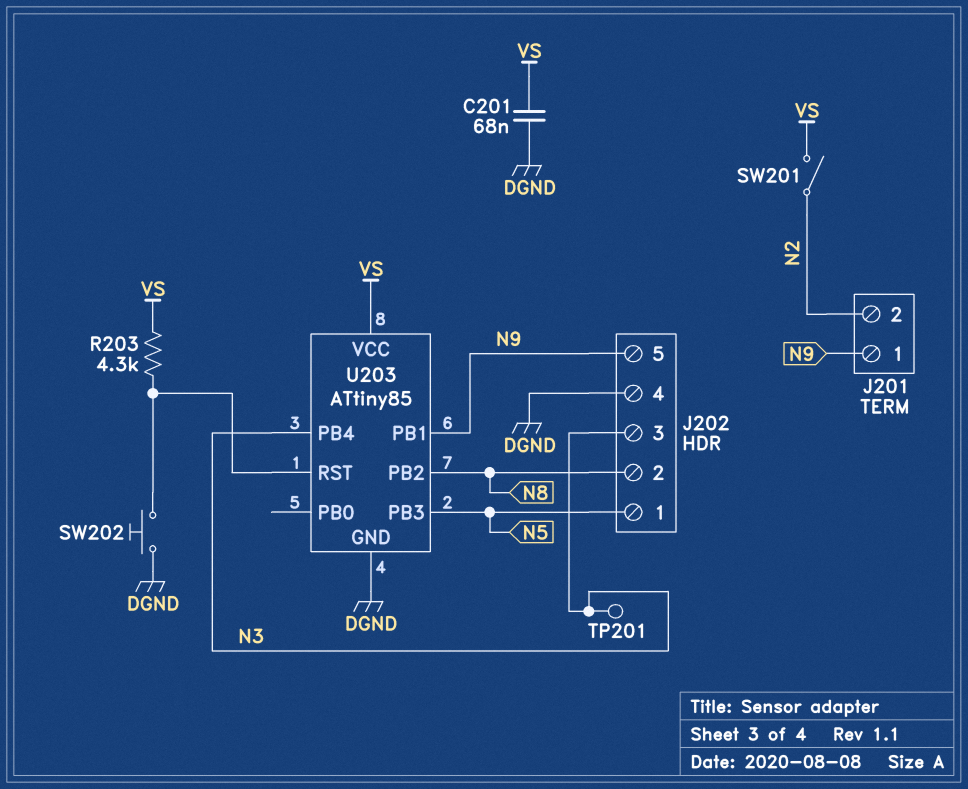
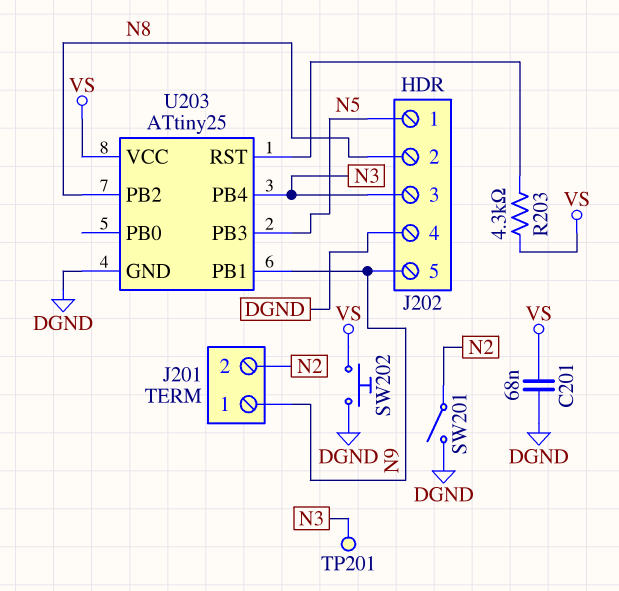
SW201: switch (N2, VS) -> switch (DGND, N2)
SW202: button (DGND, U203/RST) -> button (DGND, VS)
U203: ATtiny85 -> ATtiny25

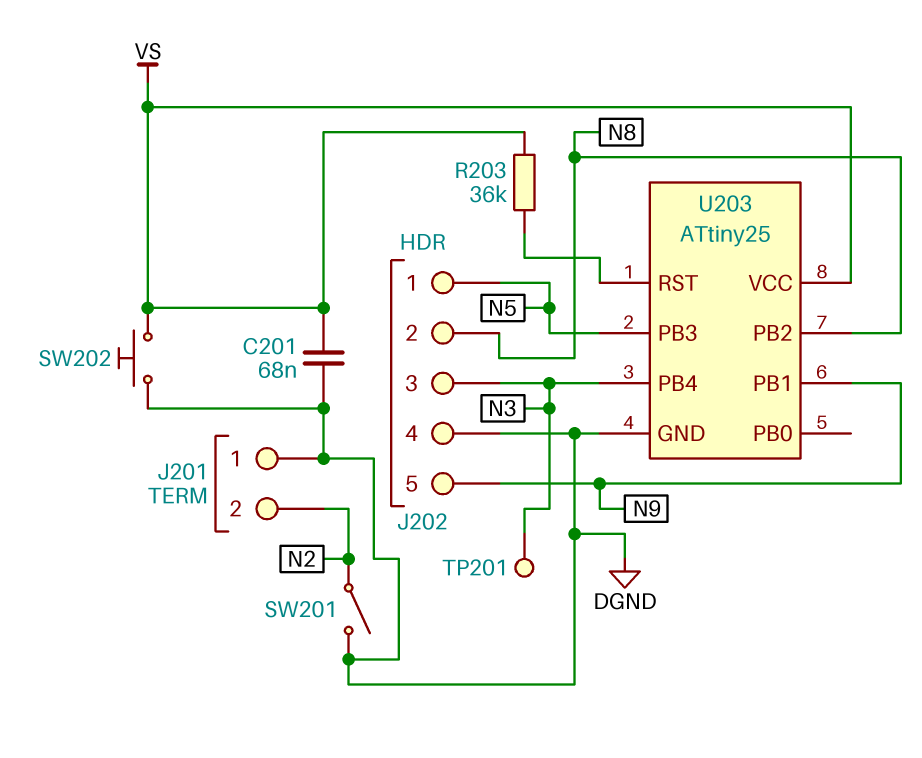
J201 pin 1: N9 -> DGND
R203: 4.3k (U203/RST, VS) -> 36k (U203/RST, VS)

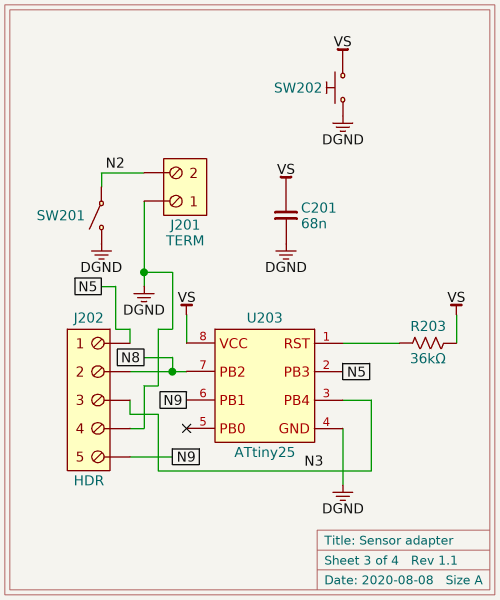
TP201: test point (N3) -> none

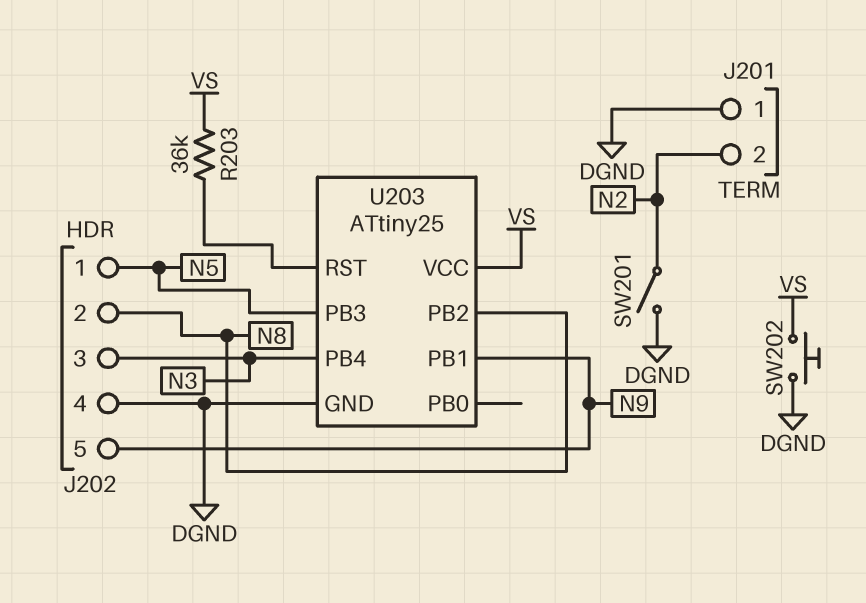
C201: 68nF (DGND, VS) -> none

